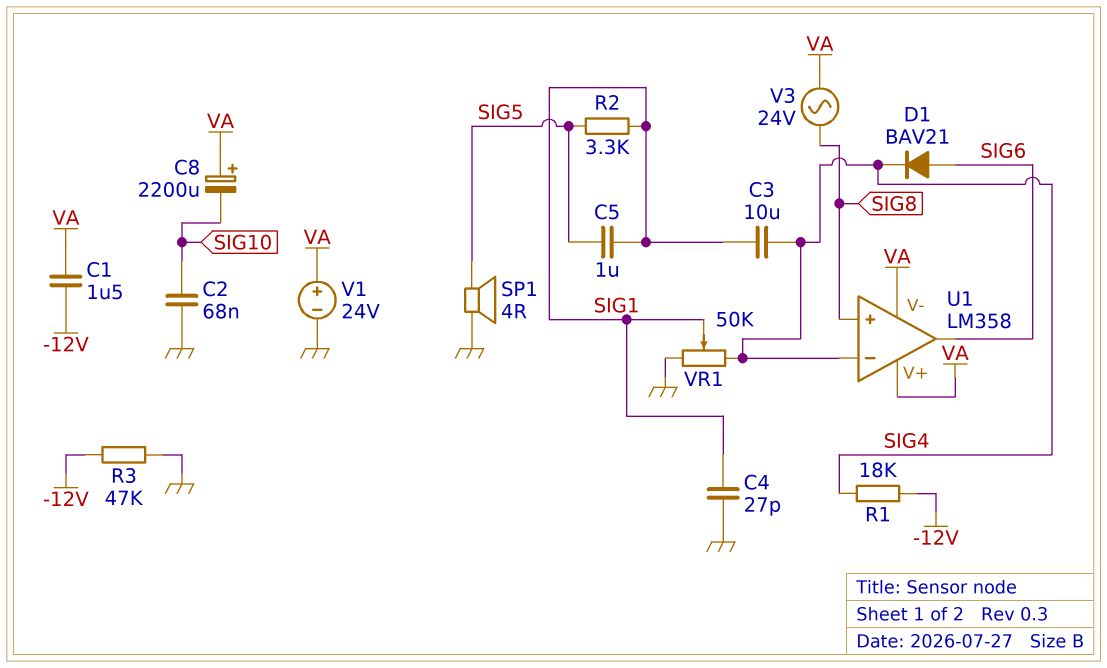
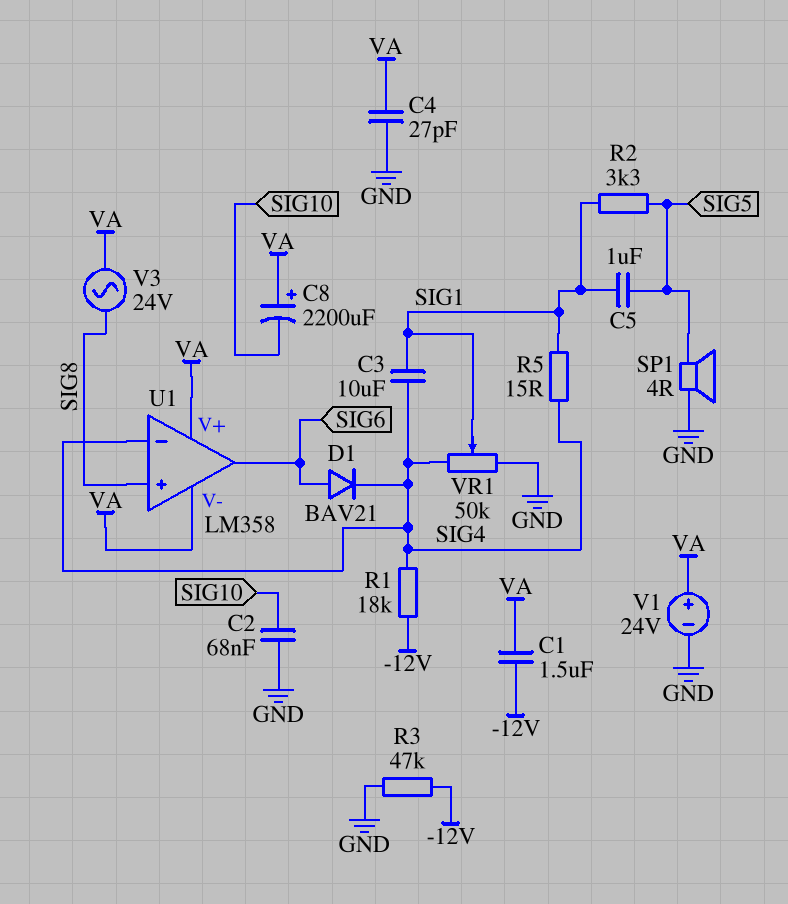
C4: 27pF (GND, SIG1) -> 27pF (GND, VA)
R5: none -> 15 (SIG1, SIG4)

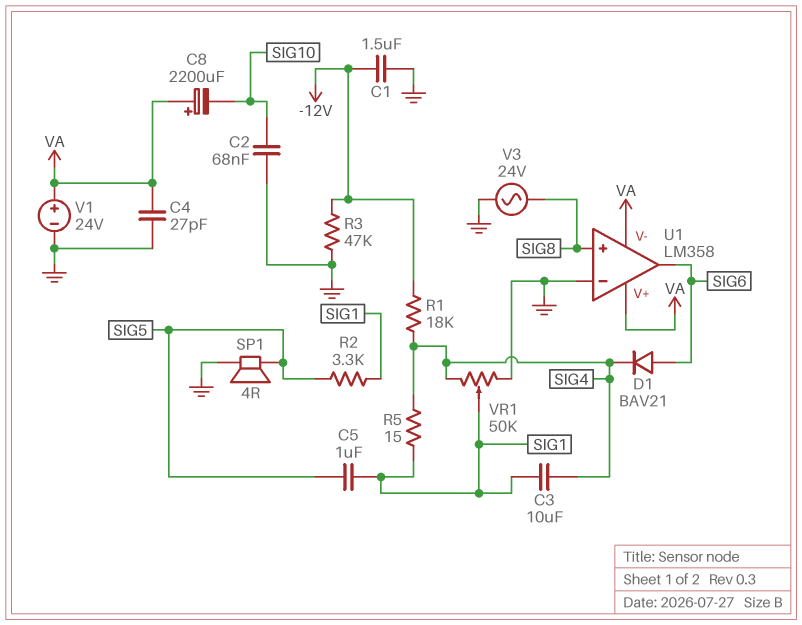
C1: 1.5uF (-12V, VA) -> 1.5uF (-12V, GND)
U1 pin in-: SIG4 -> GND
V3: AC 24V (SIG8, VA) -> AC 24V (GND, SIG8)

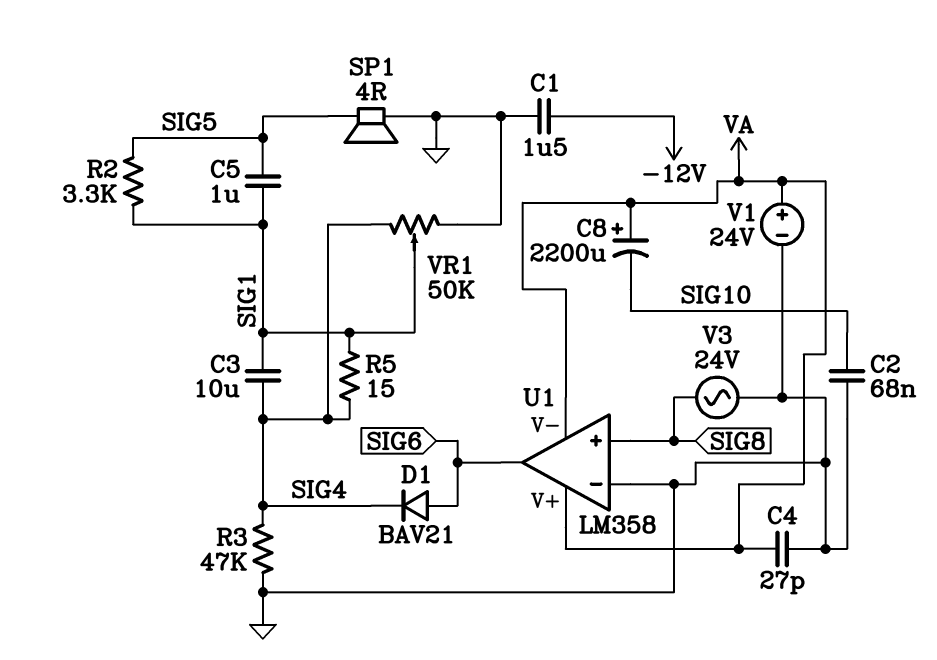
R1: 18k (-12V, SIG4) -> none
R3: 47k (-12V, GND) -> 47k (GND, SIG4)

